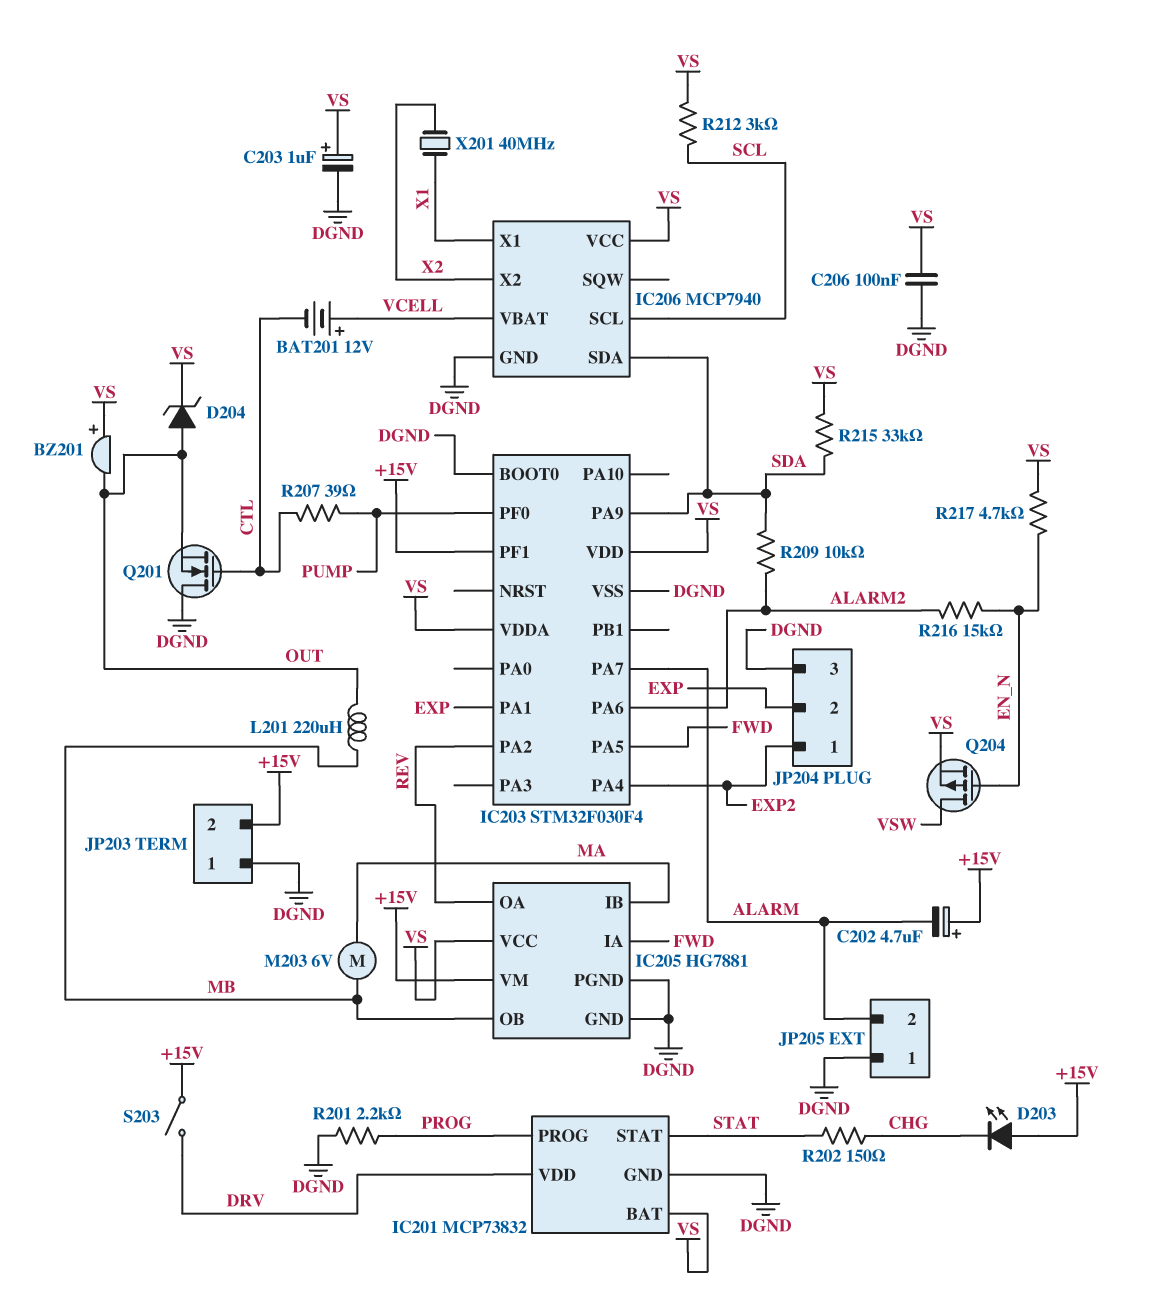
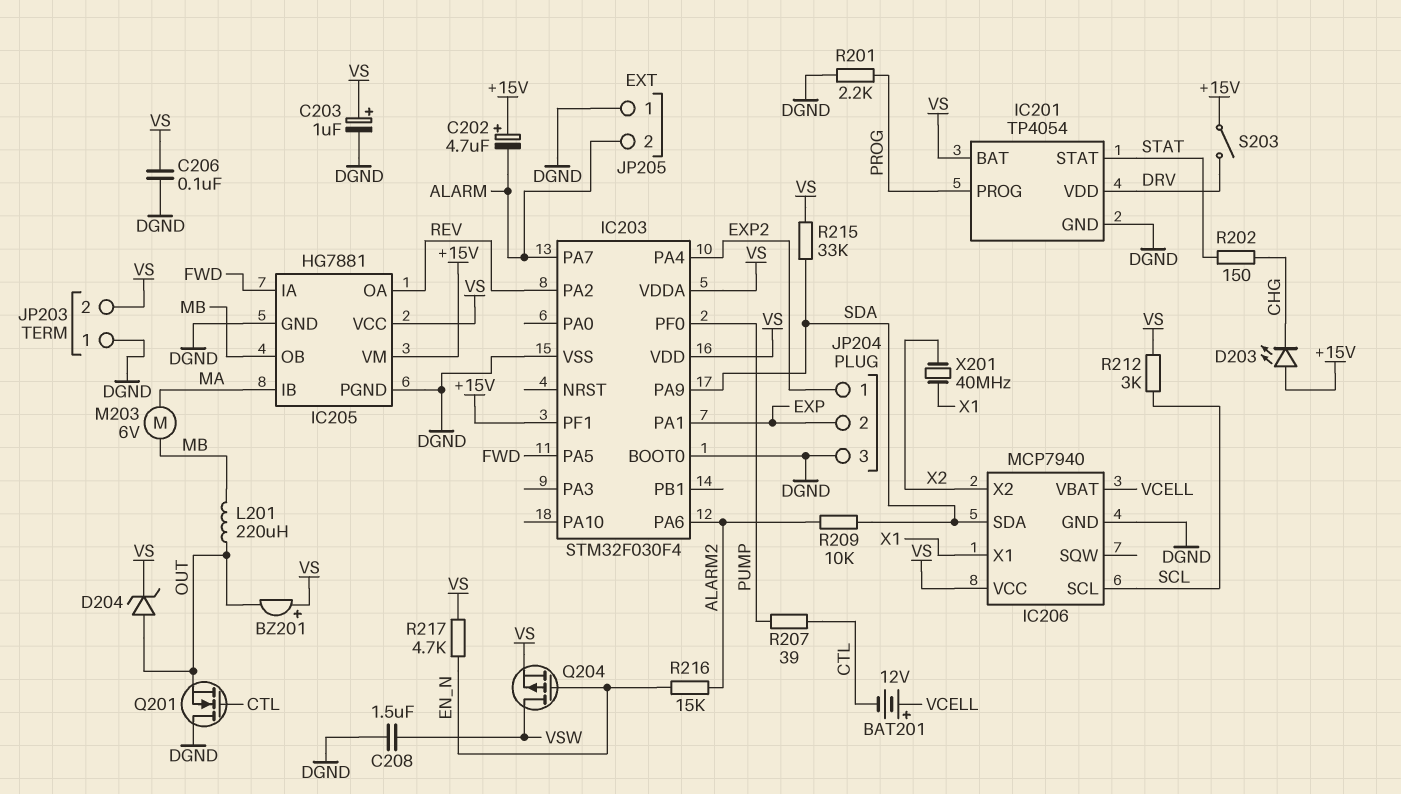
C208: none -> 1.5uF (DGND, VSW)
IC201: MCP73832 -> TP4054
JP203 pin 2: +15V -> VS

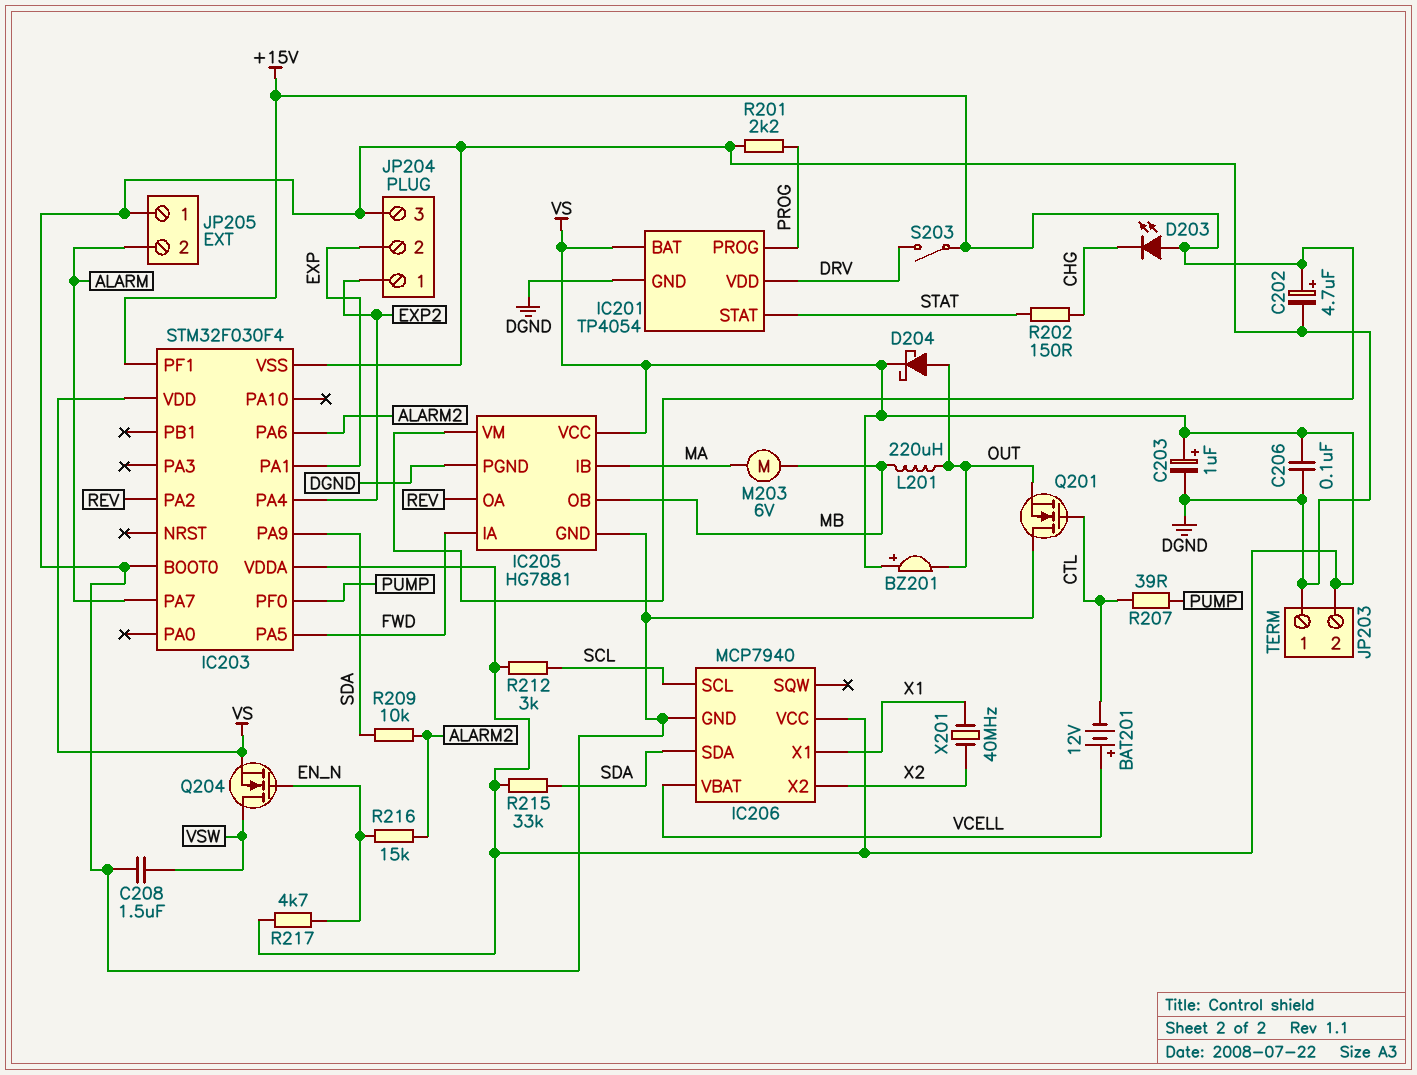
C202: 4.7uF (plus +15V, minus ALARM) -> 4.7uF (plus +15V, minus DGND)
D204: zener (A OUT, K VS) -> schottky (A OUT, K VS)
Q204: PMOS (G EN_N, D VSW, S VS) -> NMOS (G EN_N, D VSW, S VS)

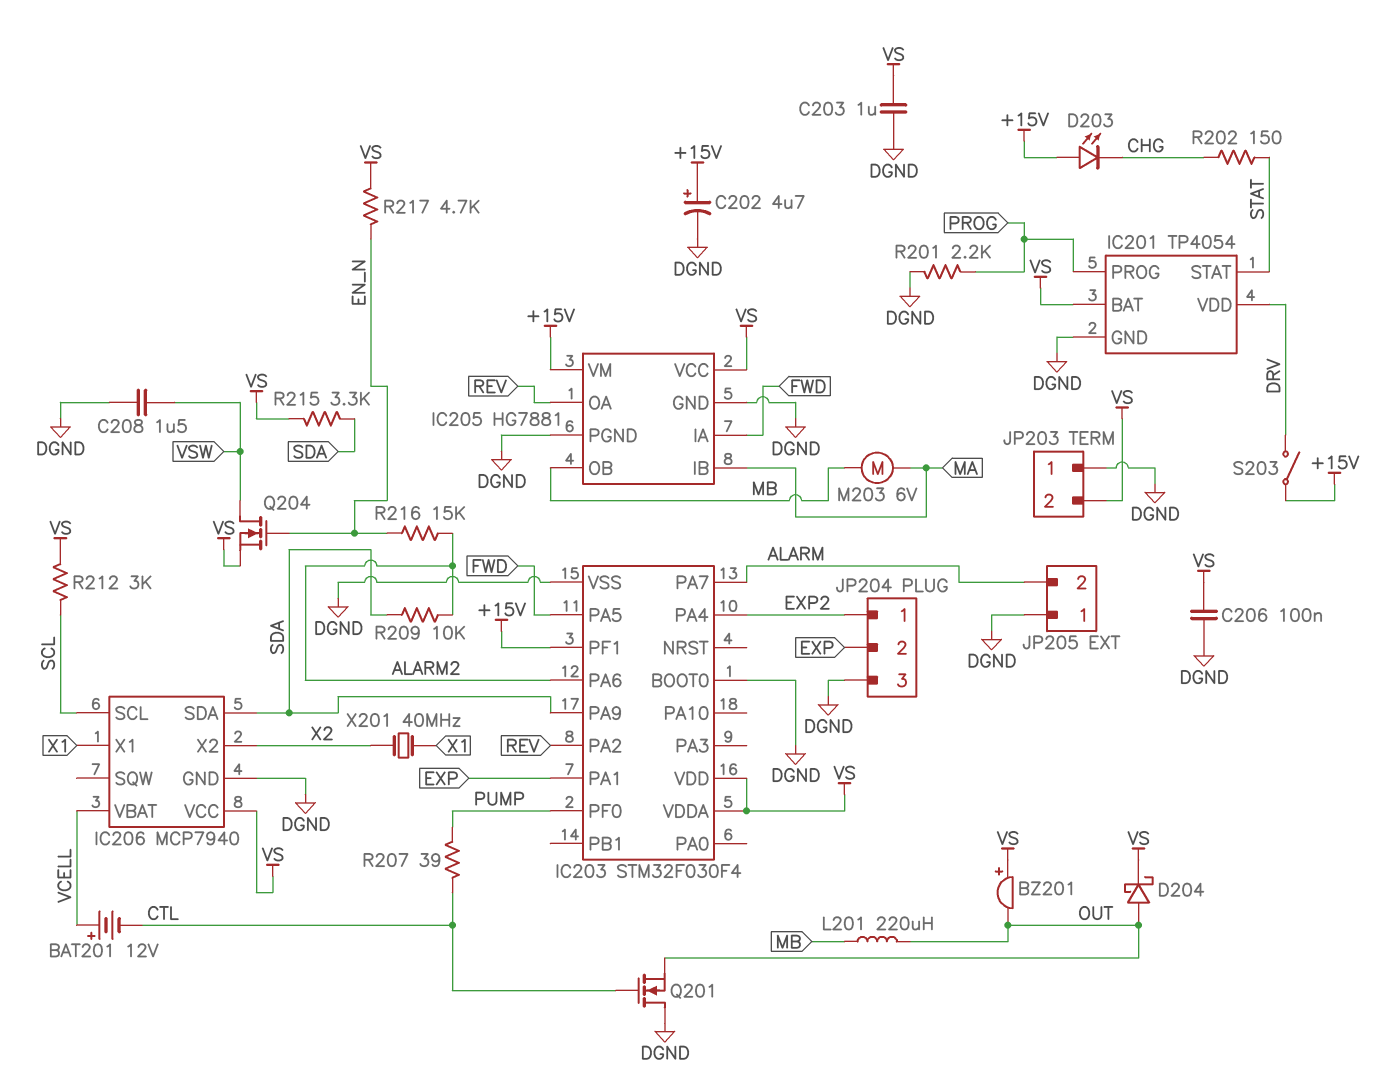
C203: 1uF (plus VS, minus DGND) -> 1uF (DGND, VS)
R215: 33k (SDA, VS) -> 3.3k (SDA, VS)

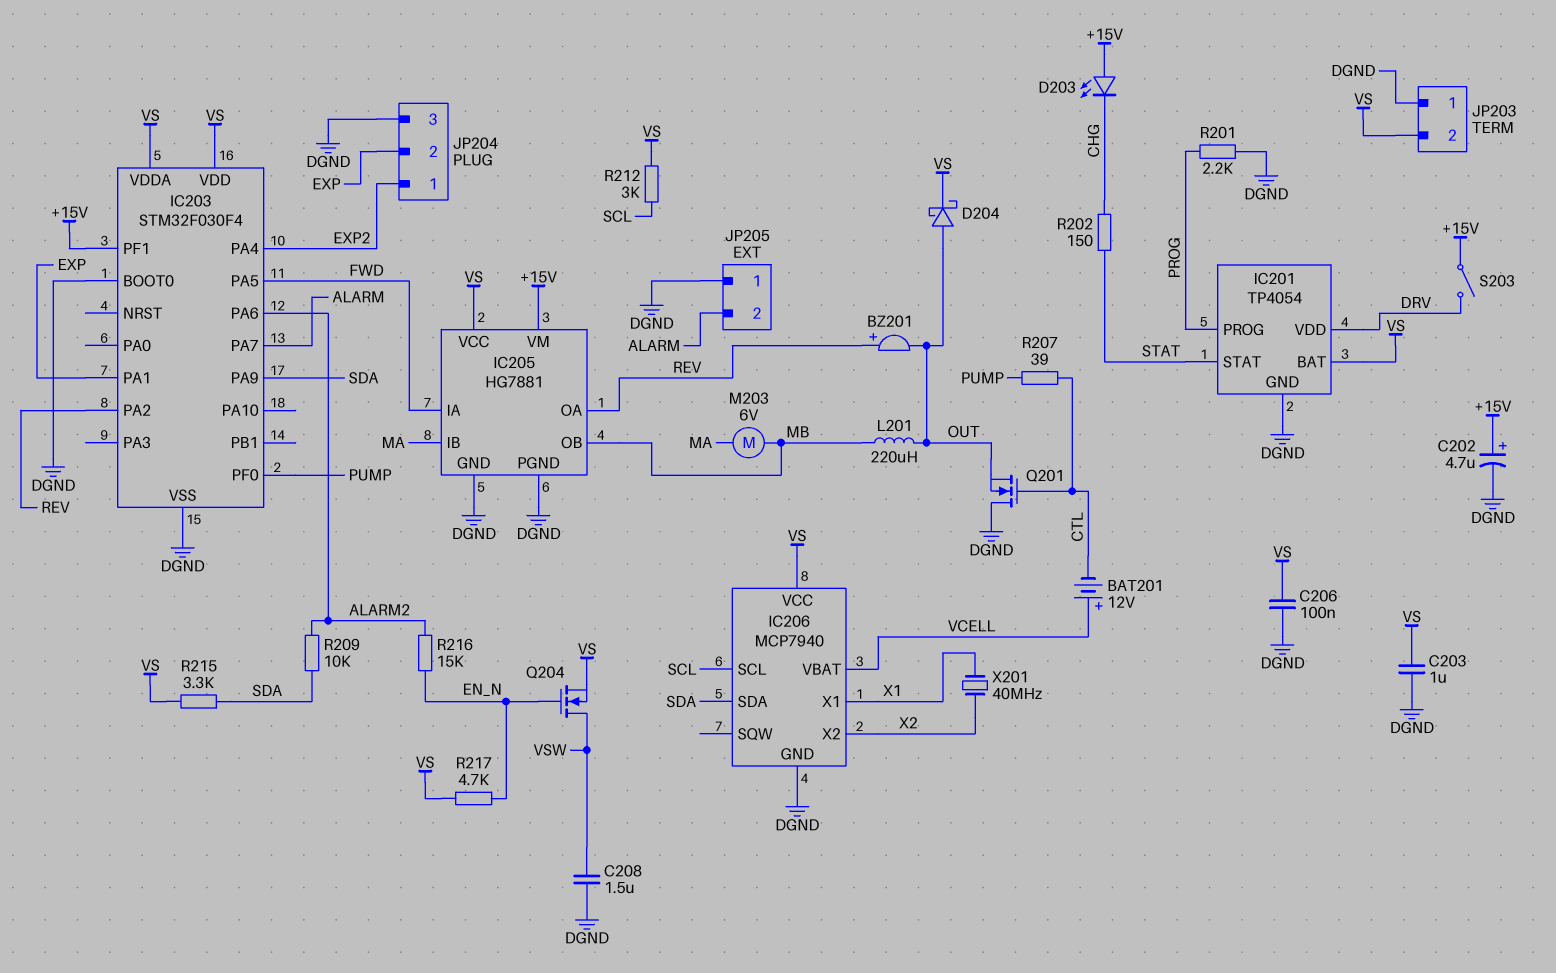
BZ201: buzzer (plus VS, minus OUT) -> buzzer (plus REV, minus OUT)

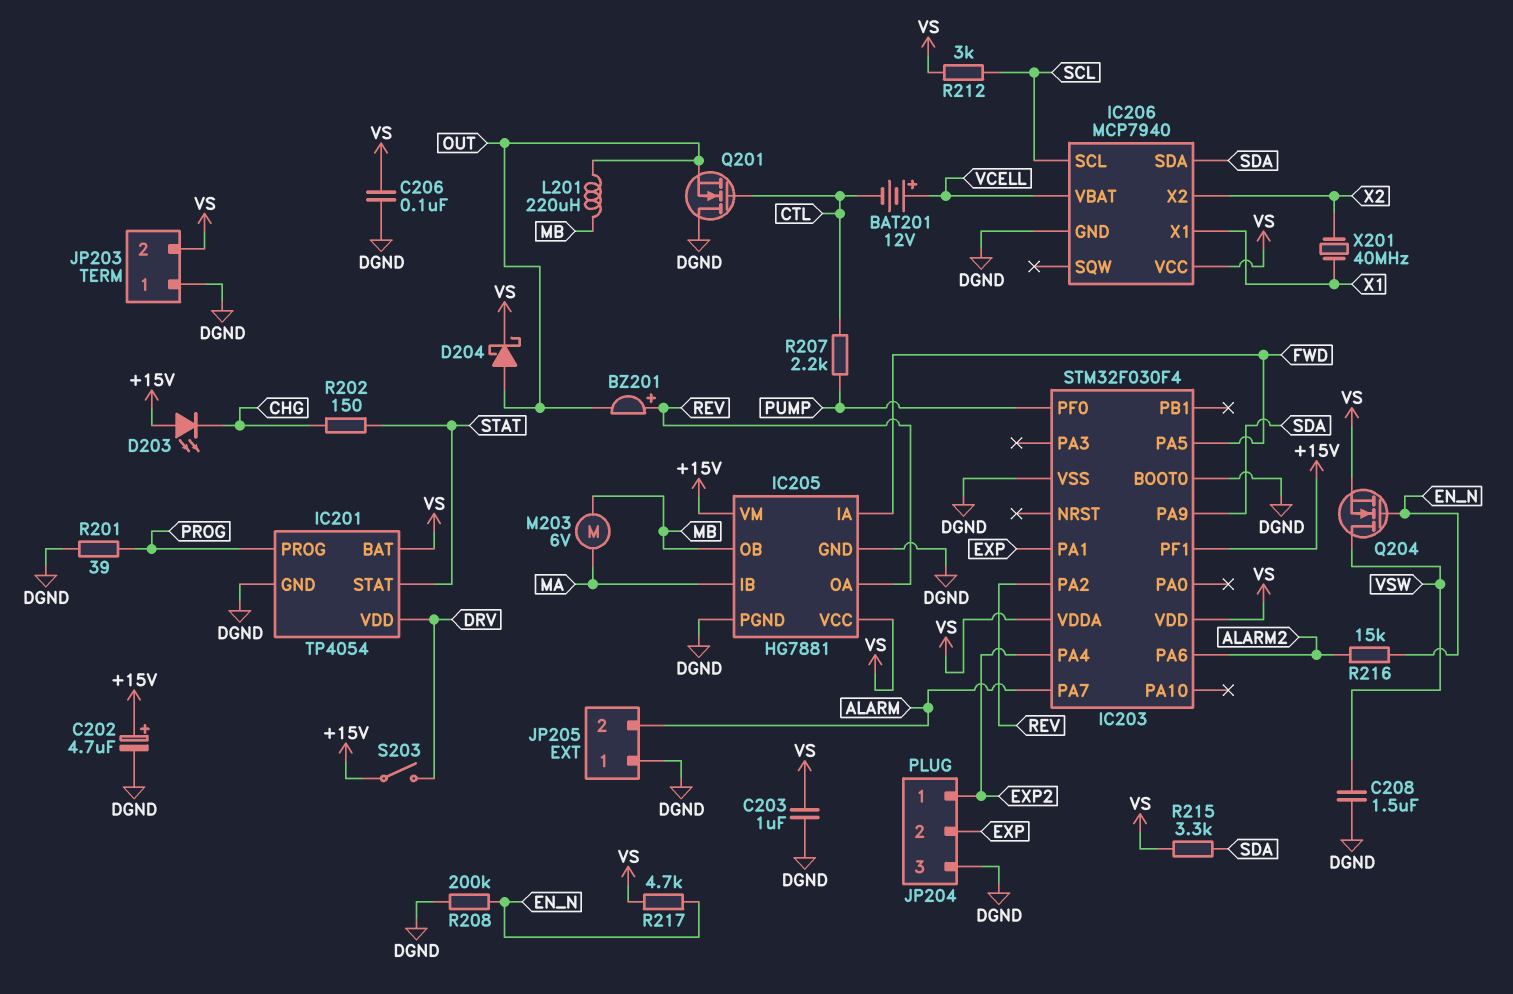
R201: 2.2k (DGND, PROG) -> 39 (DGND, PROG)
R207: 39 (CTL, PUMP) -> 2.2k (CTL, PUMP)
R208: none -> 200k (DGND, EN_N)
R209: 10k (ALARM2, SDA) -> none

